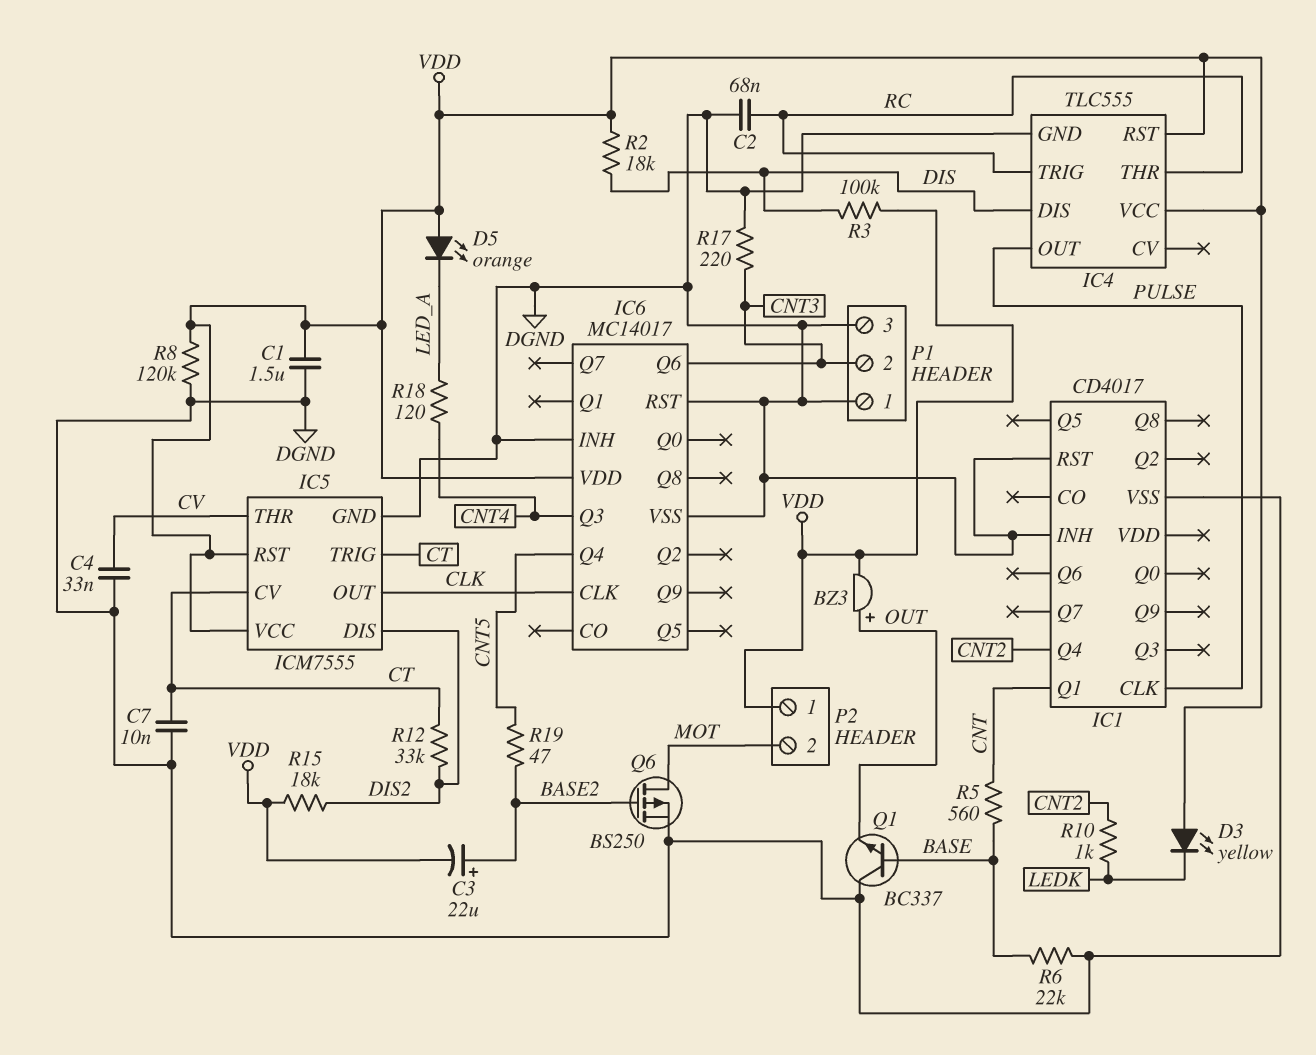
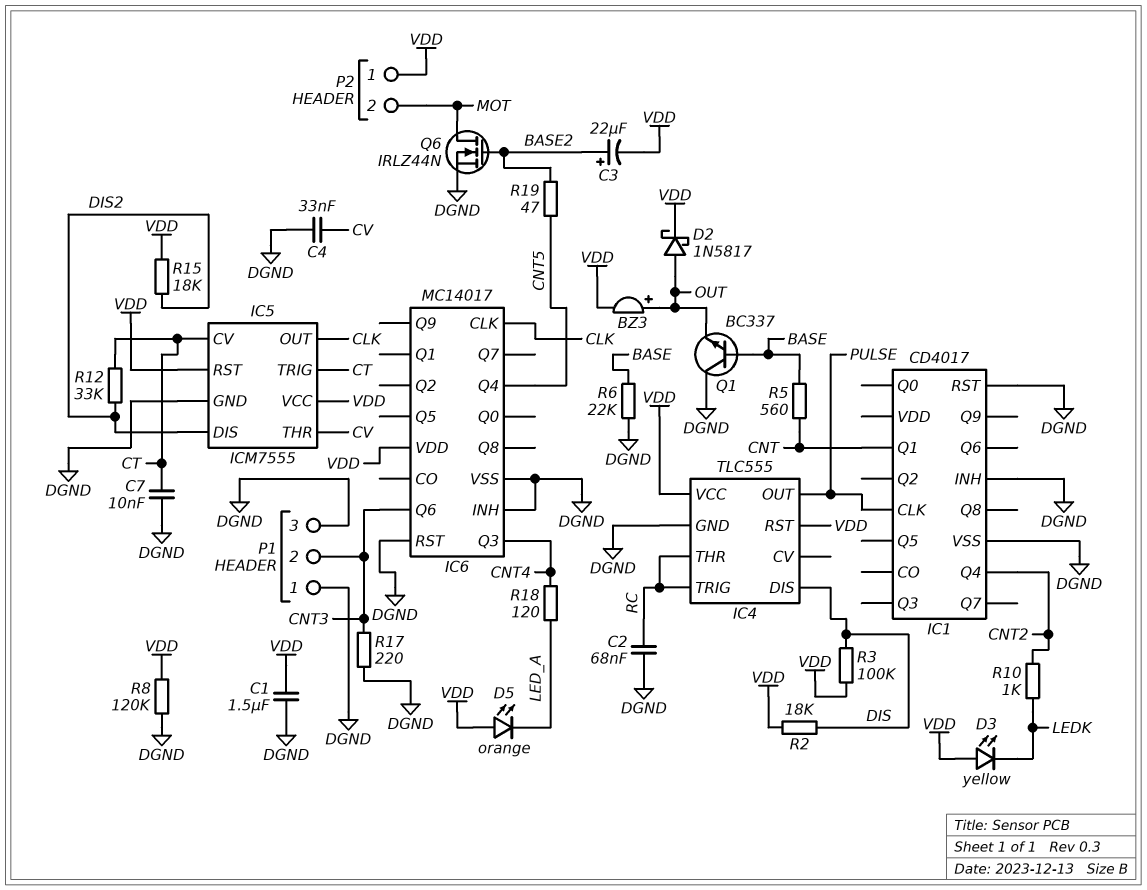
D2: none -> schottky 1N5817 (A OUT, K VDD)
Q6: PMOS BS250 (G BASE2, D MOT, S DGND) -> NMOS IRLZ44N (G BASE2, D MOT, S DGND)

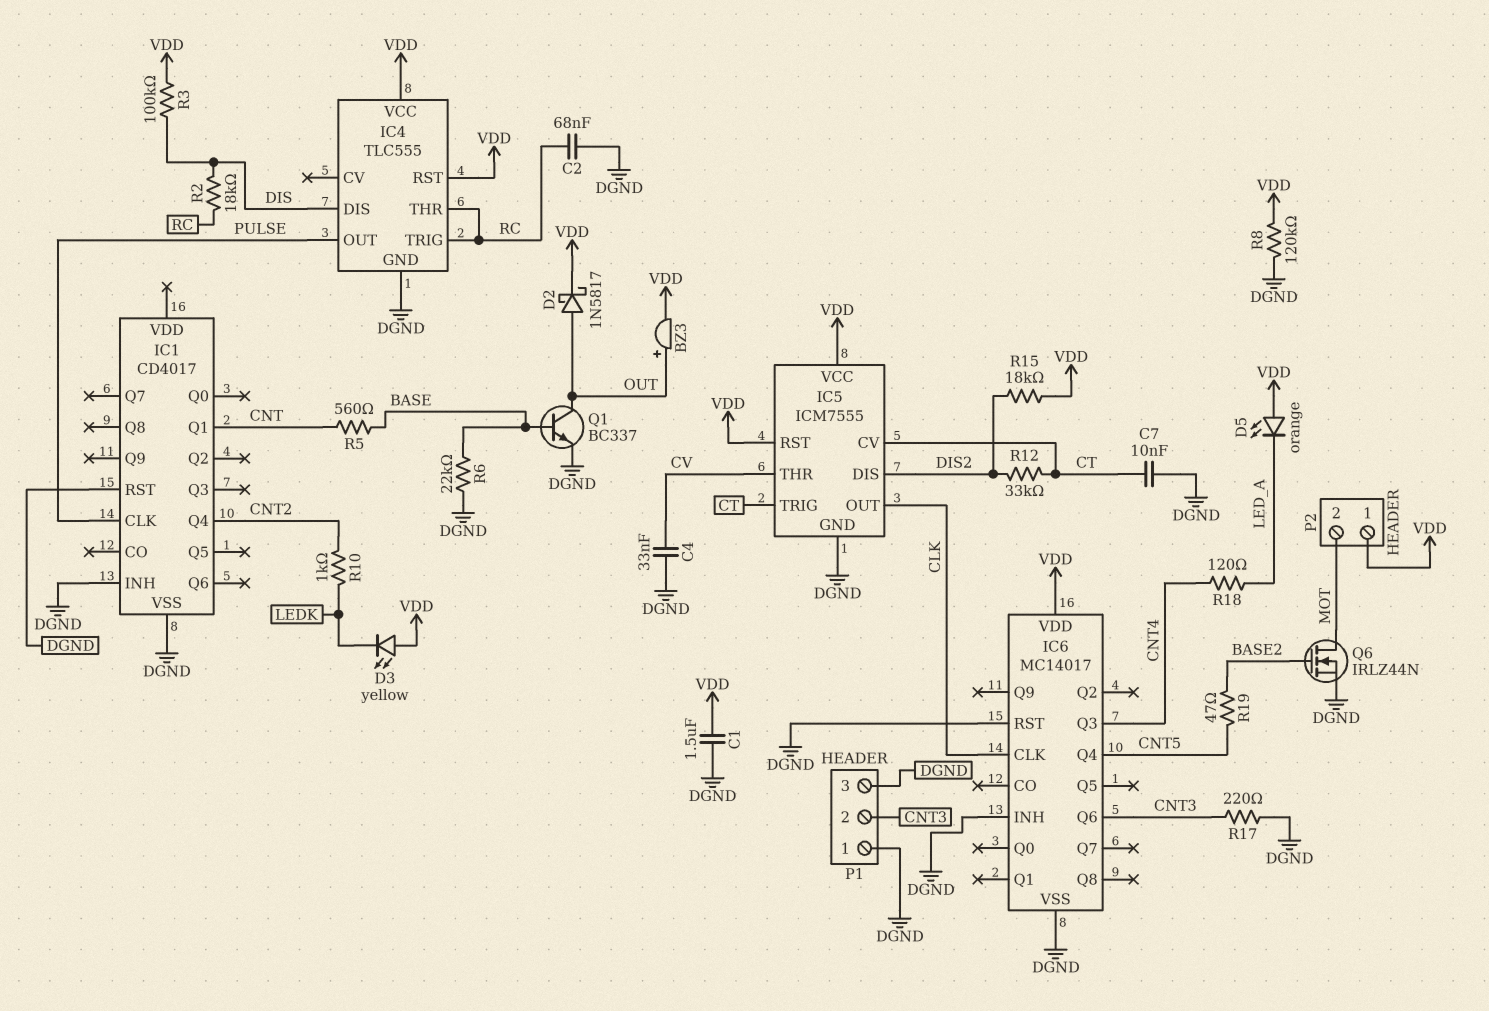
C3: 22uF (plus BASE2, minus VDD) -> none
Q1: NPN BC337 (B BASE, C DGND, E OUT) -> NPN BC337 (B BASE, C OUT, E DGND)
R2: 18k (DIS, VDD) -> 18k (DIS, RC)

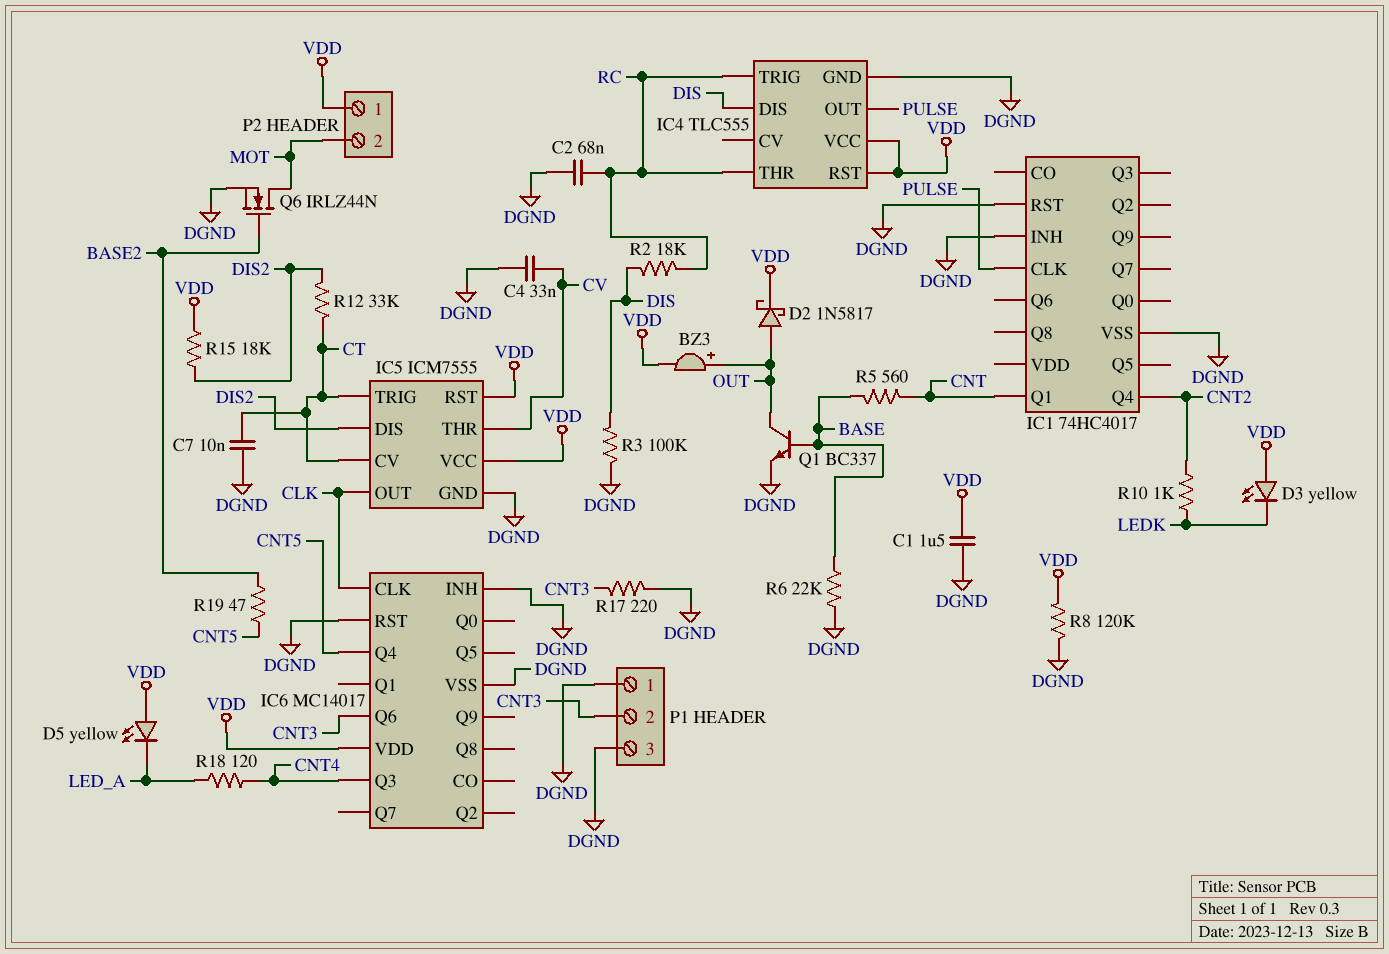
D5: LED orange (A VDD, K LED_A) -> LED yellow (A VDD, K LED_A)
IC1: CD4017 -> 74HC4017
R3: 100k (DIS, VDD) -> 100k (DGND, DIS)

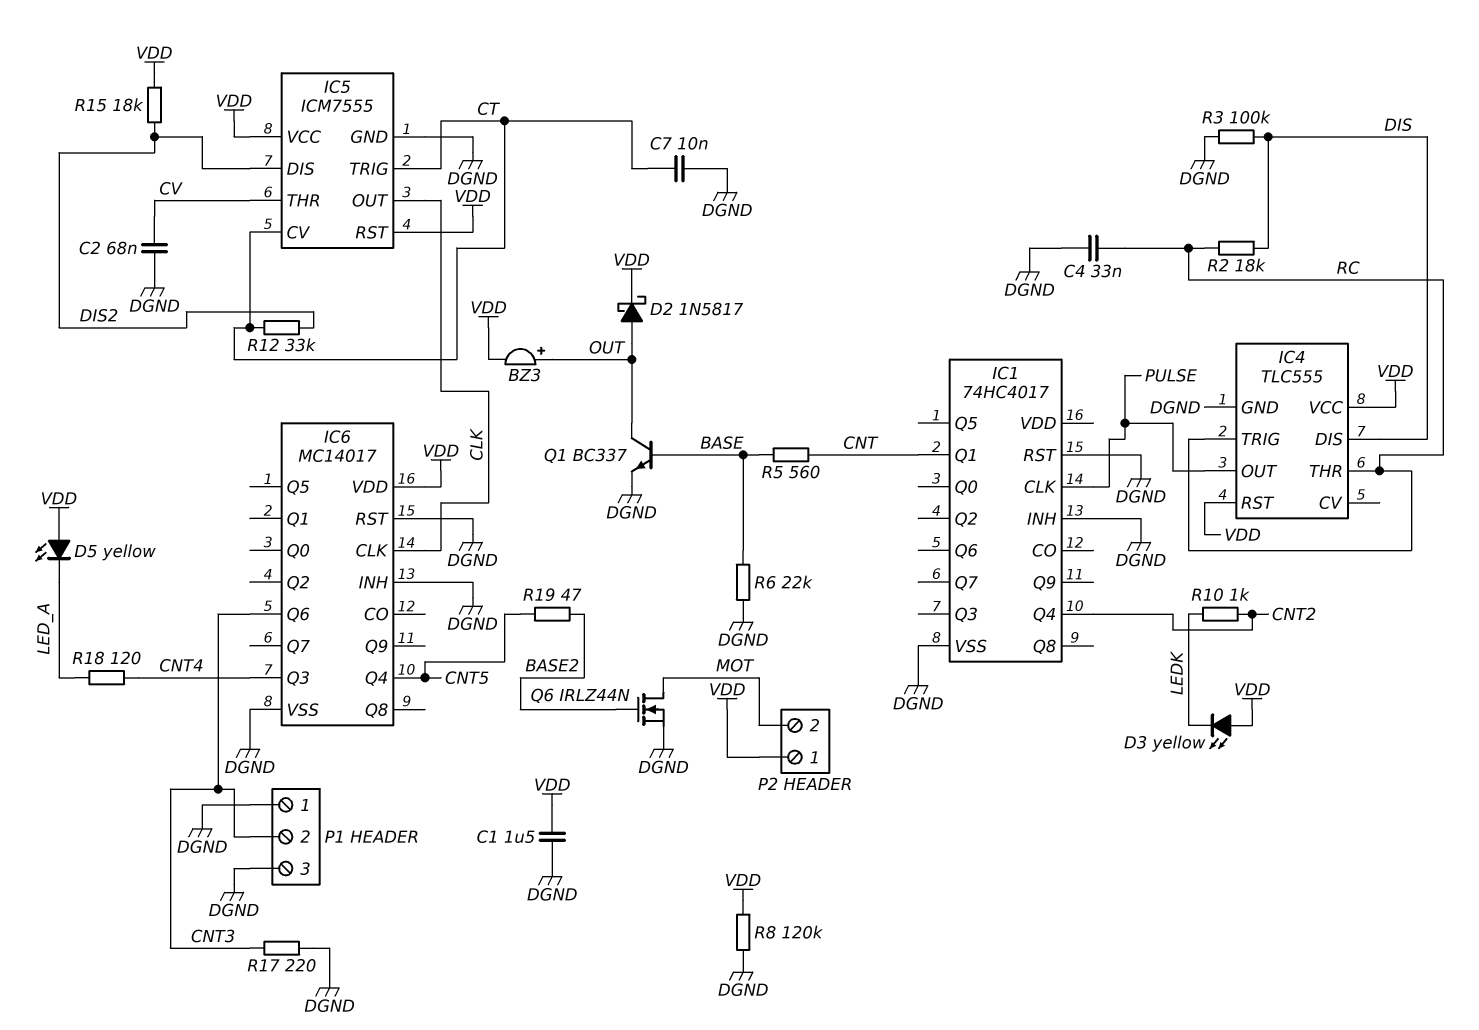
C2: 68nF (DGND, RC) -> 68nF (CV, DGND)
C4: 33nF (CV, DGND) -> 33nF (DGND, RC)

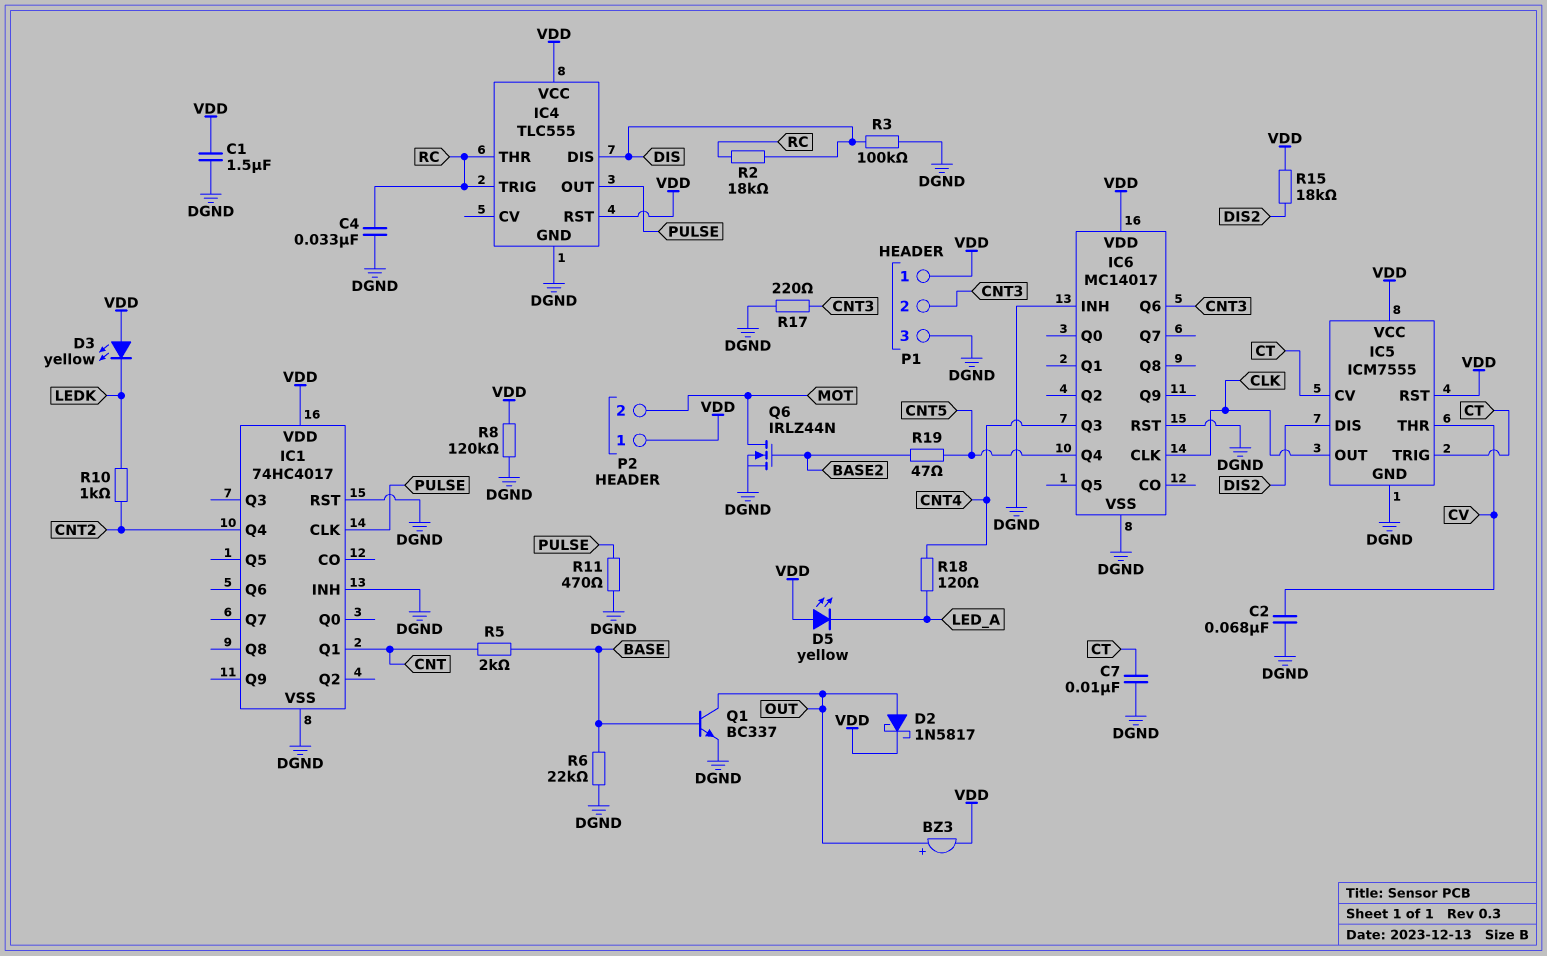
IC1 pin VDD: none -> VDD
P1 pin 1: DGND -> VDD
R5: 560 (BASE, CNT) -> 2k (BASE, CNT)
R11: none -> 470 (DGND, PULSE)
R12: 33k (CT, DIS2) -> none

